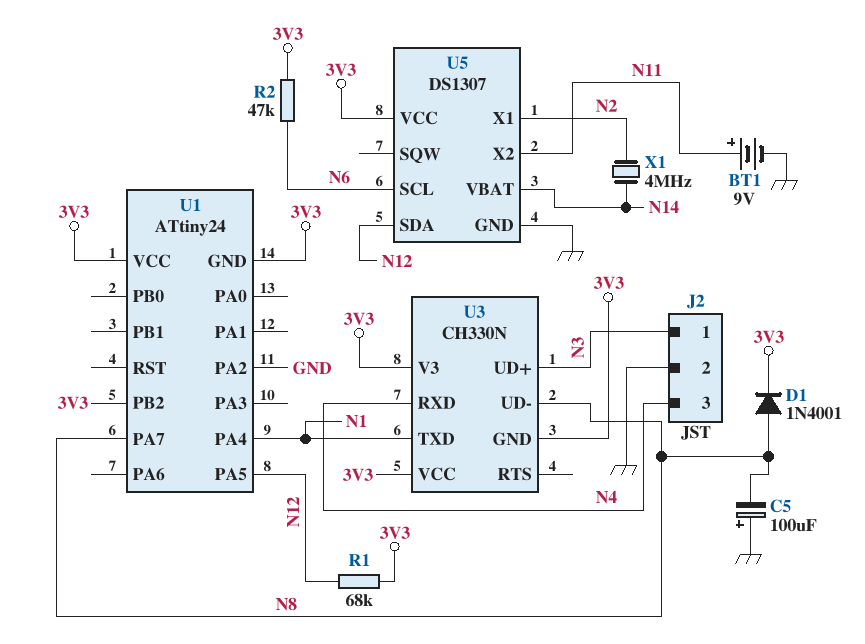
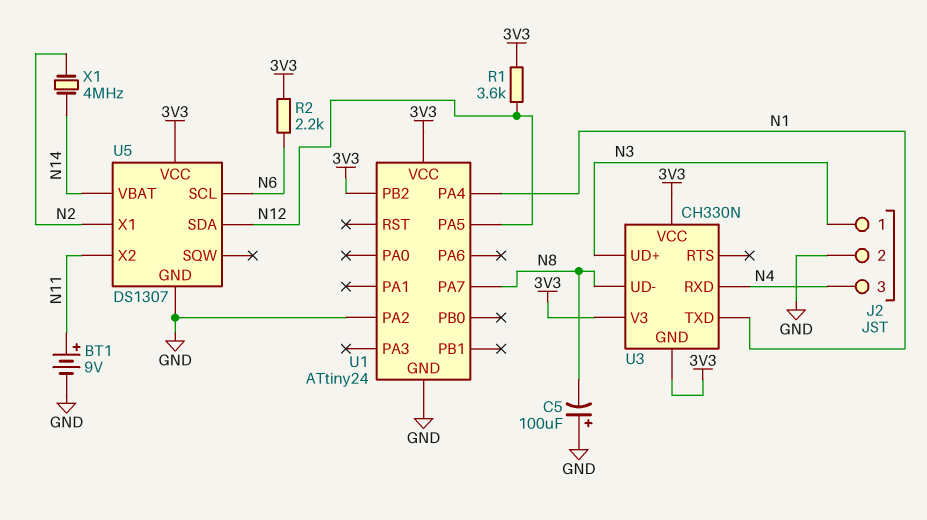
D1: diode 1N4001 (A N8, K 3V3) -> none
R1: 68k (3V3, N12) -> 3.6k (3V3, N12)
R2: 47k (3V3, N6) -> 2.2k (3V3, N6)
U1 pin GND: 3V3 -> GND

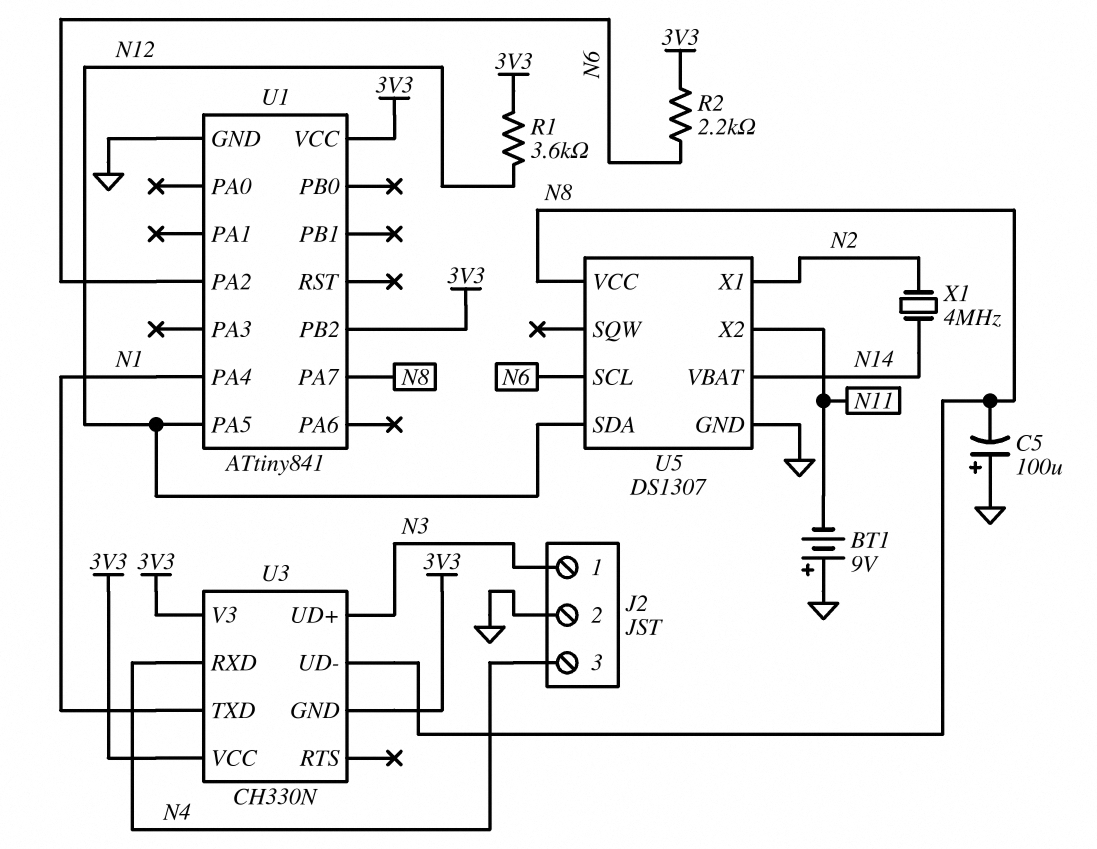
BT1: 9V (plus N11, minus GND) -> 9V (plus GND, minus N11)
U1: ATtiny24 -> ATtiny841
U1 pin PA2: GND -> N6
U5 pin VCC: 3V3 -> N8

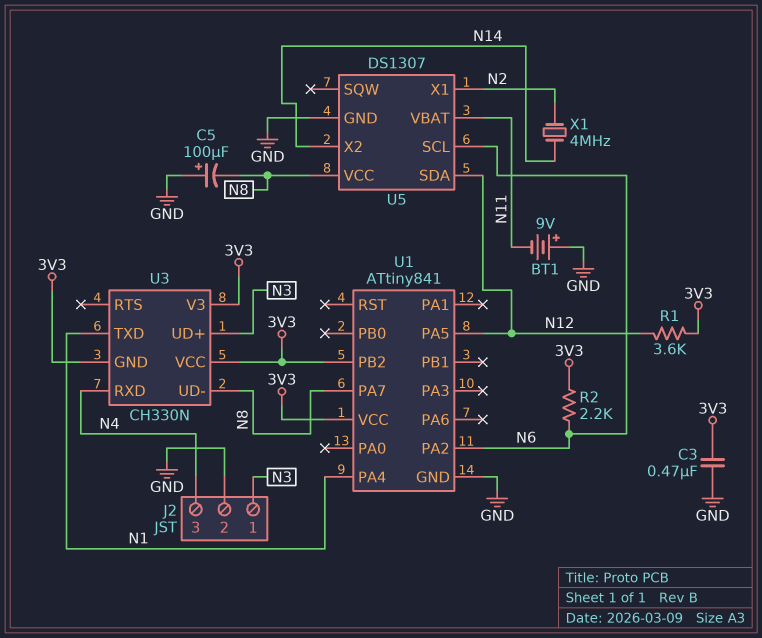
C3: none -> 470nF (3V3, GND)
U5 pin VBAT: N14 -> N11
U5 pin X2: N11 -> N14

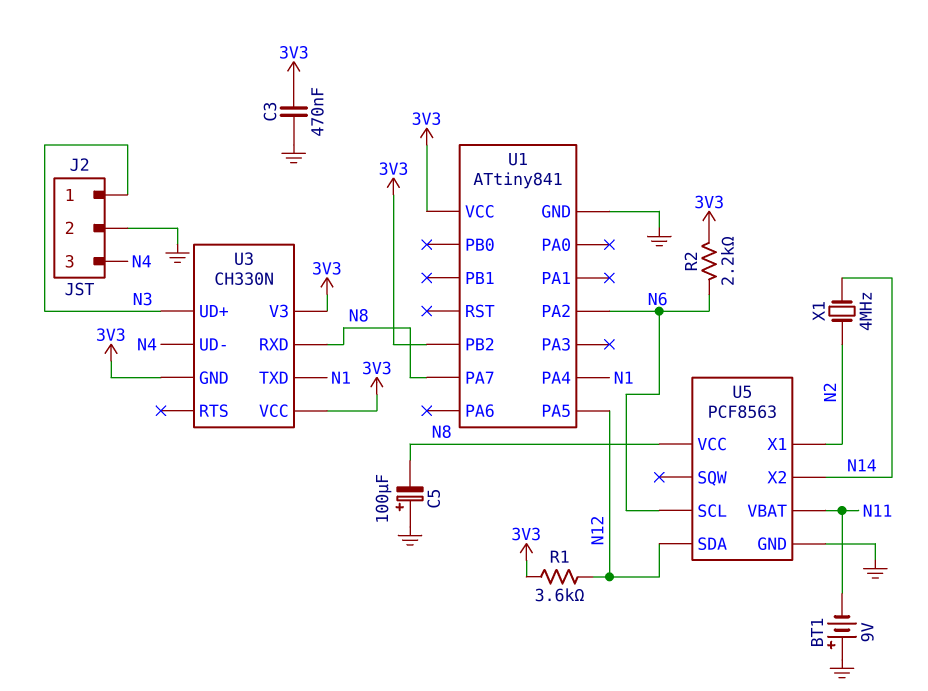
U3 pin RXD: N4 -> N8
U3 pin UD-: N8 -> N4
U5: DS1307 -> PCF8563

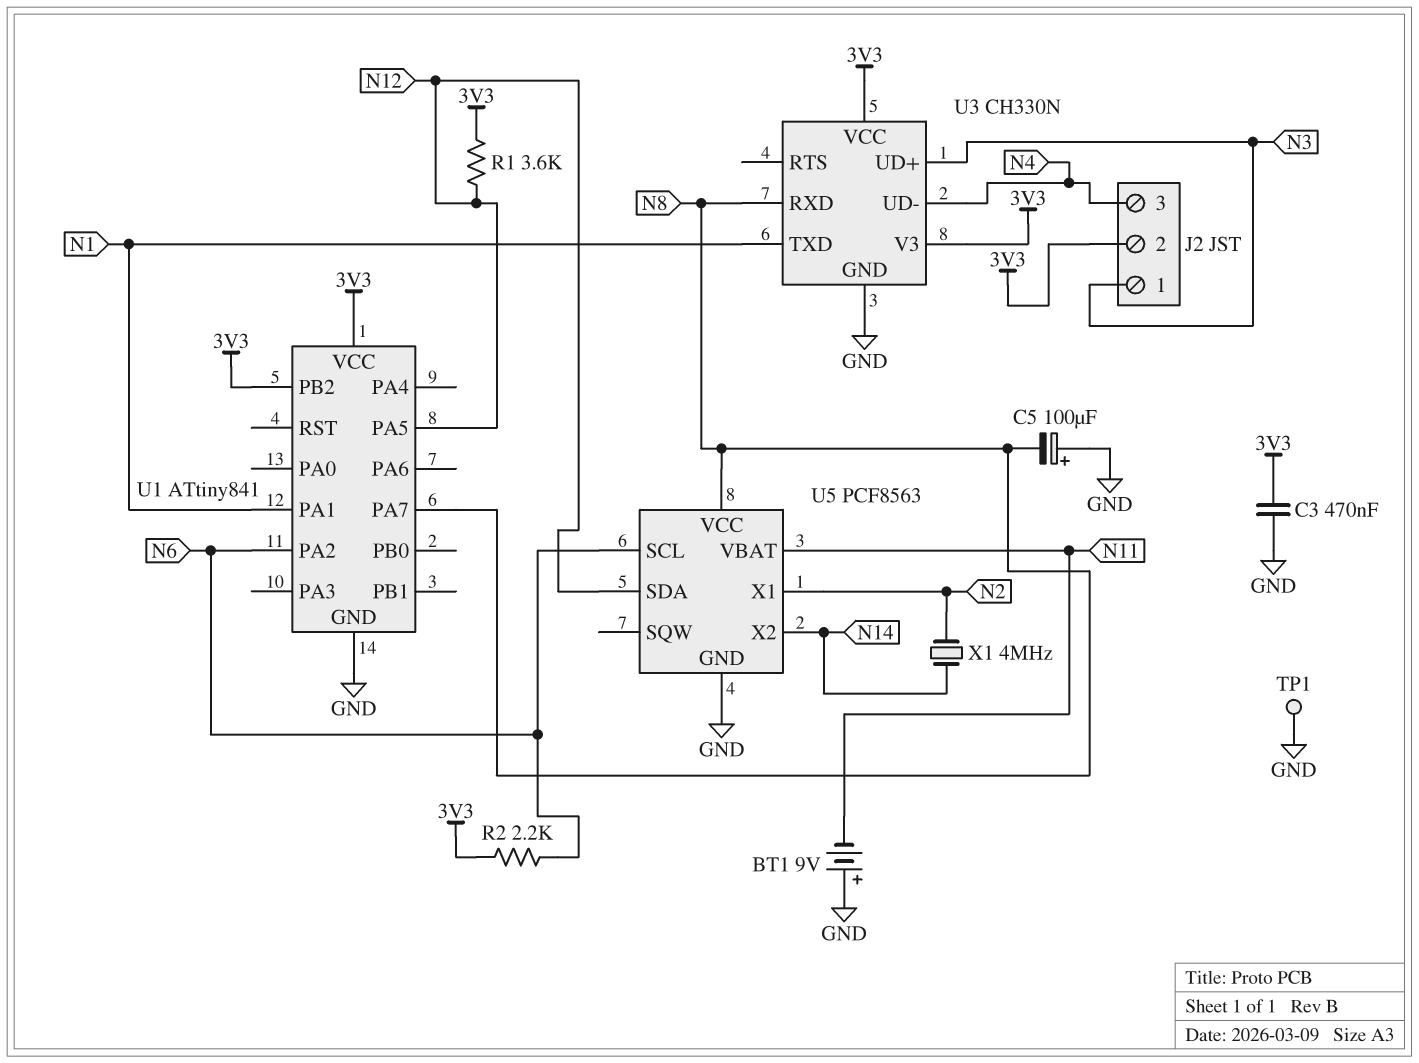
J2 pin 2: GND -> 3V3
TP1: none -> test point (GND)
U1 pin PA1: none -> N1
U1 pin PA4: N1 -> none
U3 pin GND: 3V3 -> GND

